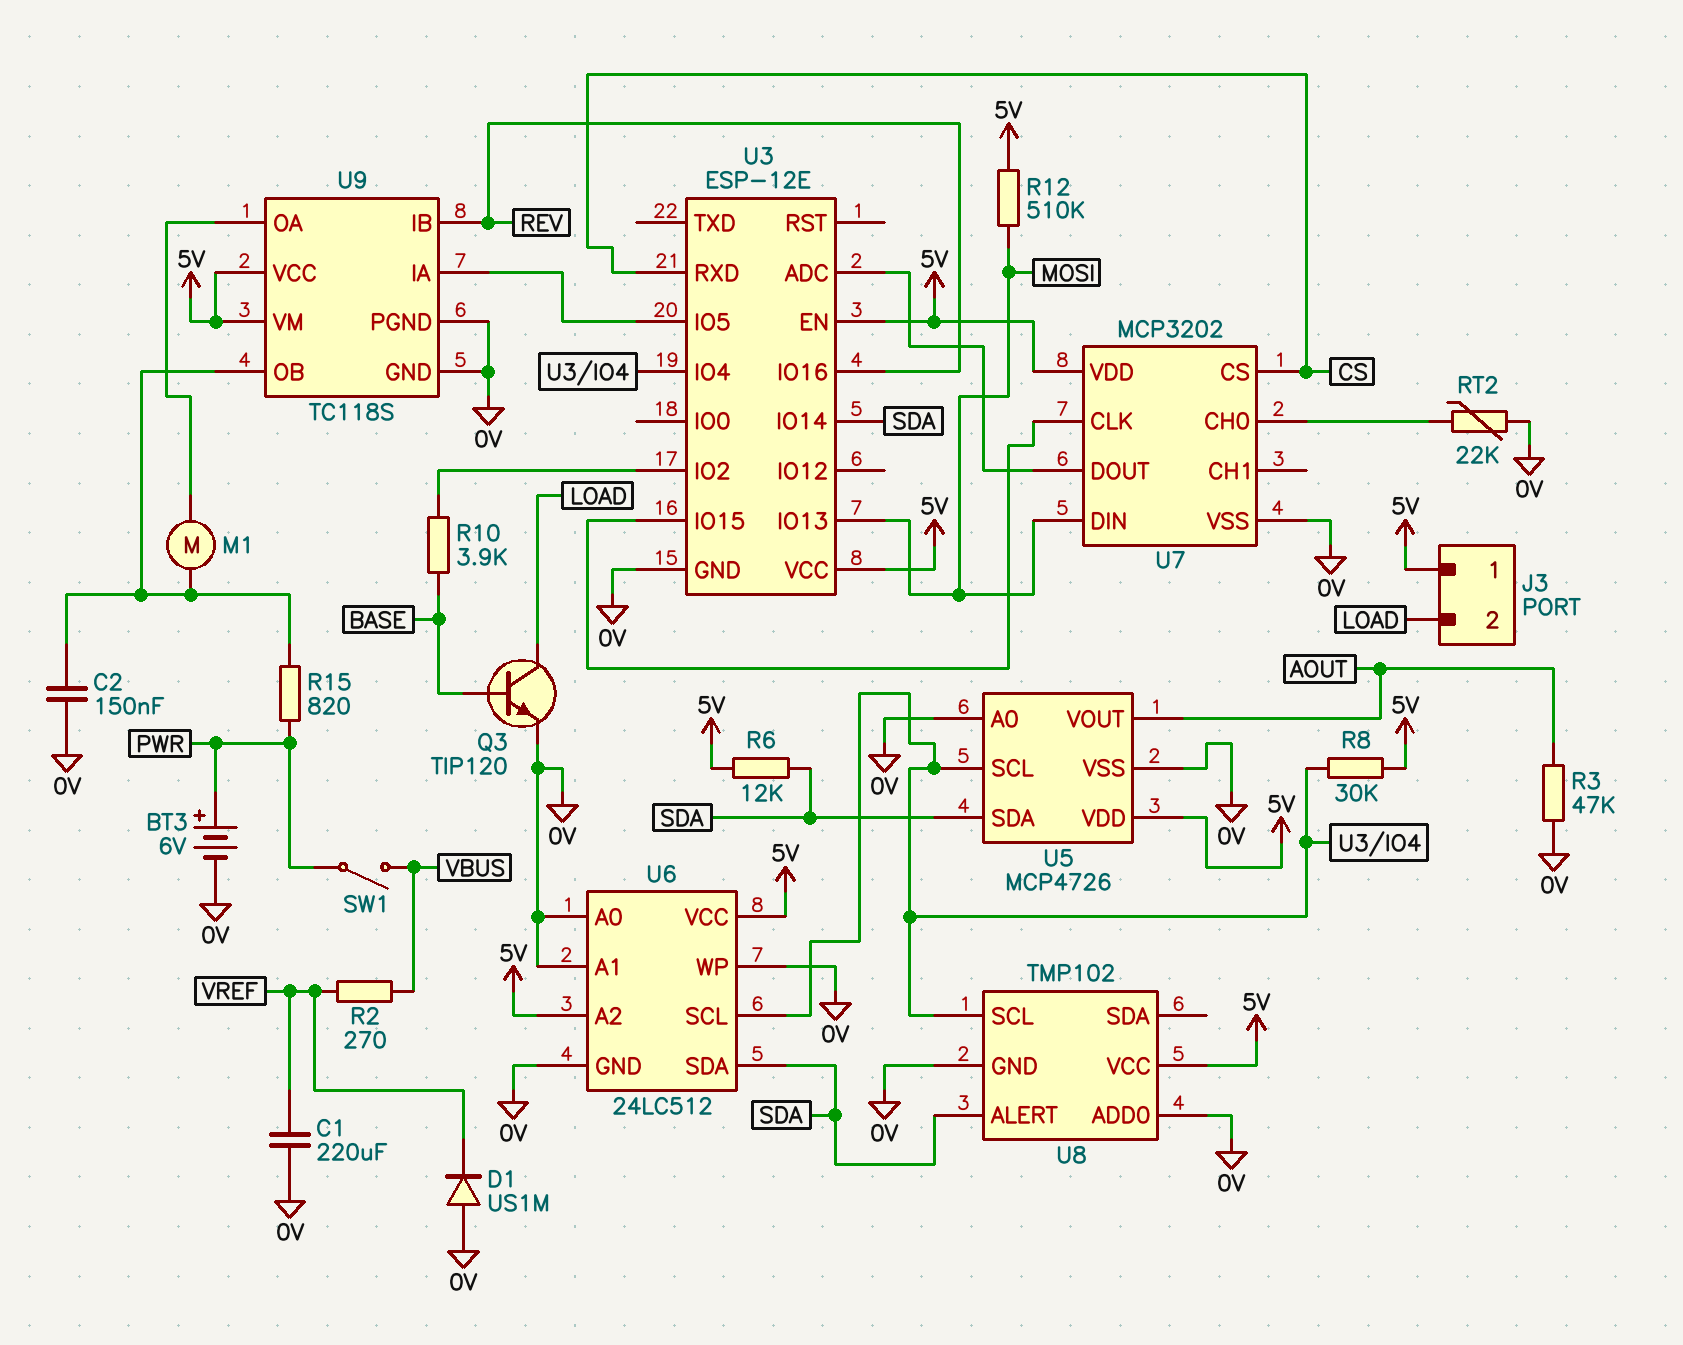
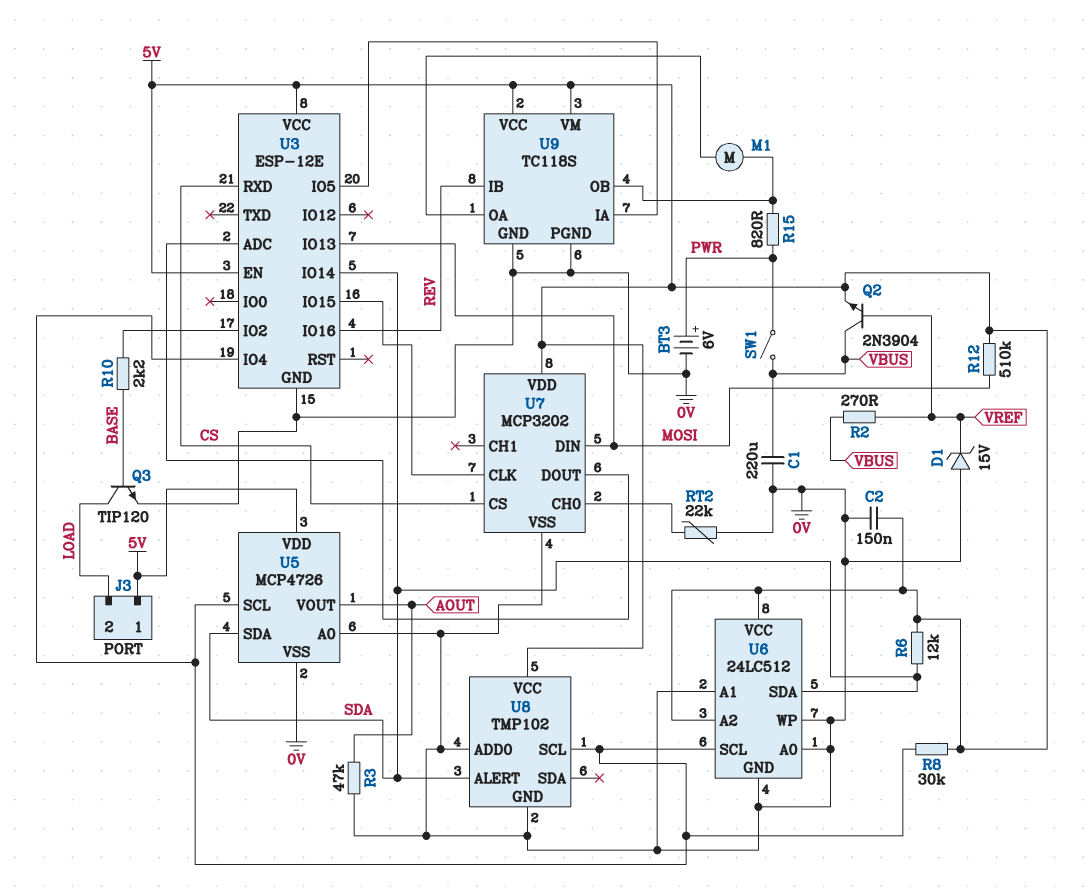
C1: 220uF (0V, VREF) -> 220uF (0V, VBUS)
C2: 150nF (0V, U9/OB) -> 150nF (0V, 5V)
D1: diode US1M (A 0V, K VREF) -> zener 15V (A 0V, K VREF)
Q2: none -> NPN 2N3904 (B VREF, C VBUS, E 5V)
R10: 3.9k (BASE, U3/IO2) -> 2.2k (BASE, U3/IO2)

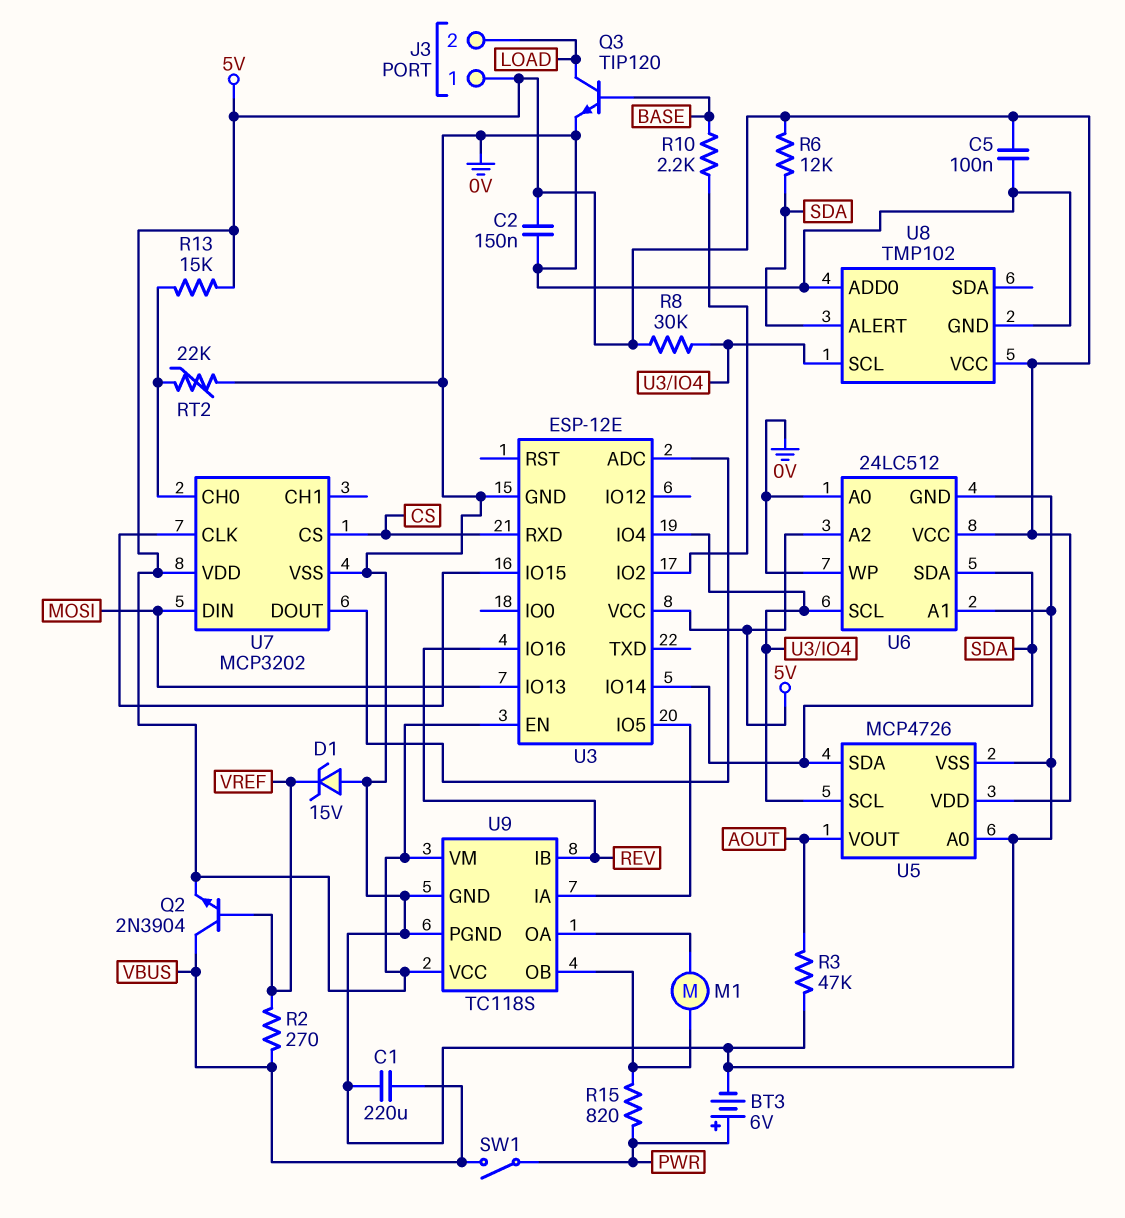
C5: none -> 100nF (0V, 5V)
R12: 510k (5V, MOSI) -> none
R13: none -> 15k (5V, U7/CH0)

